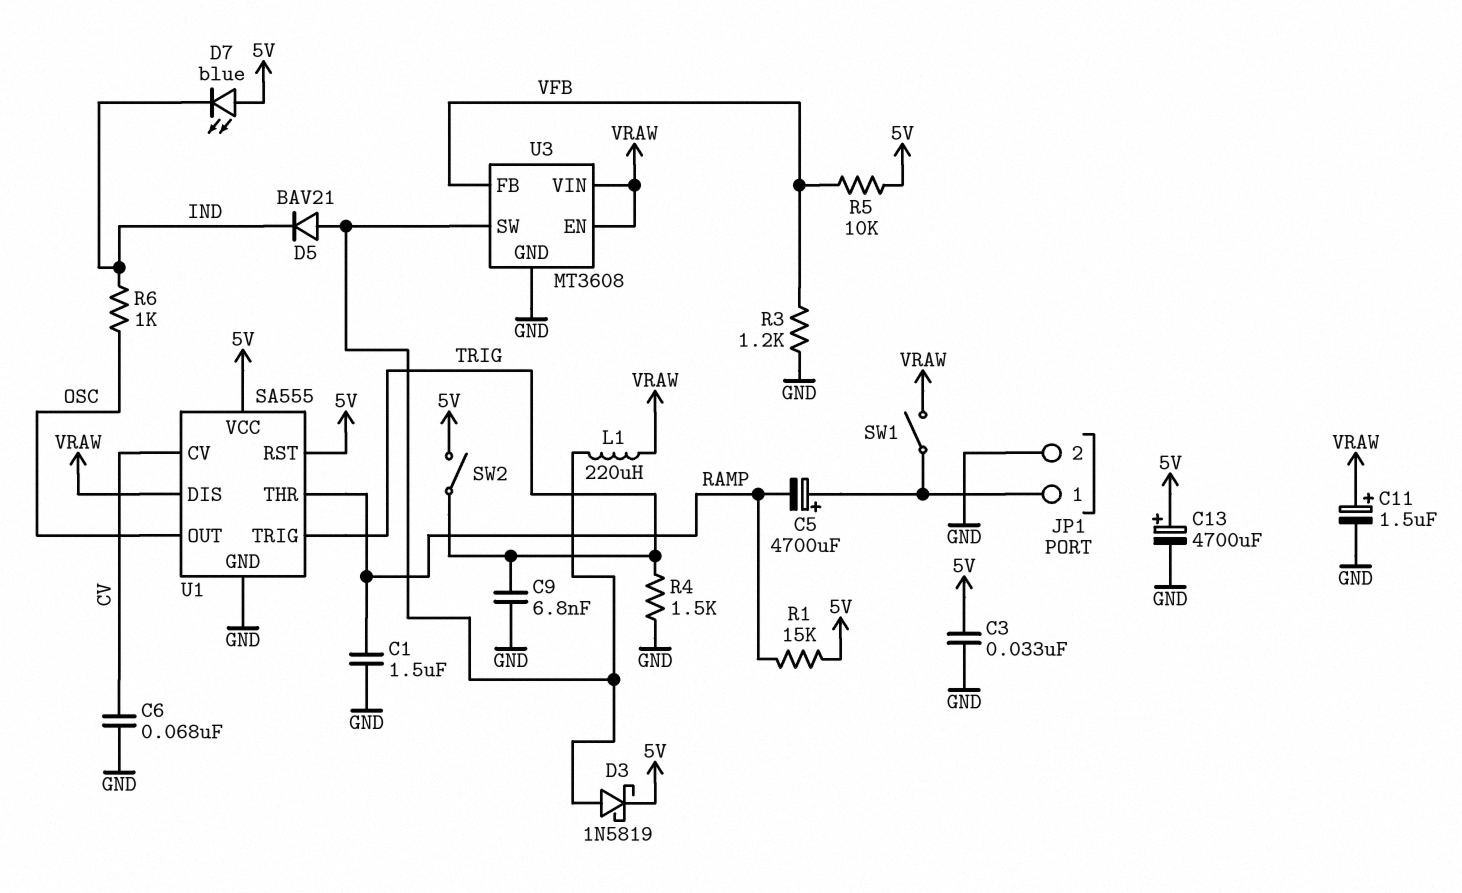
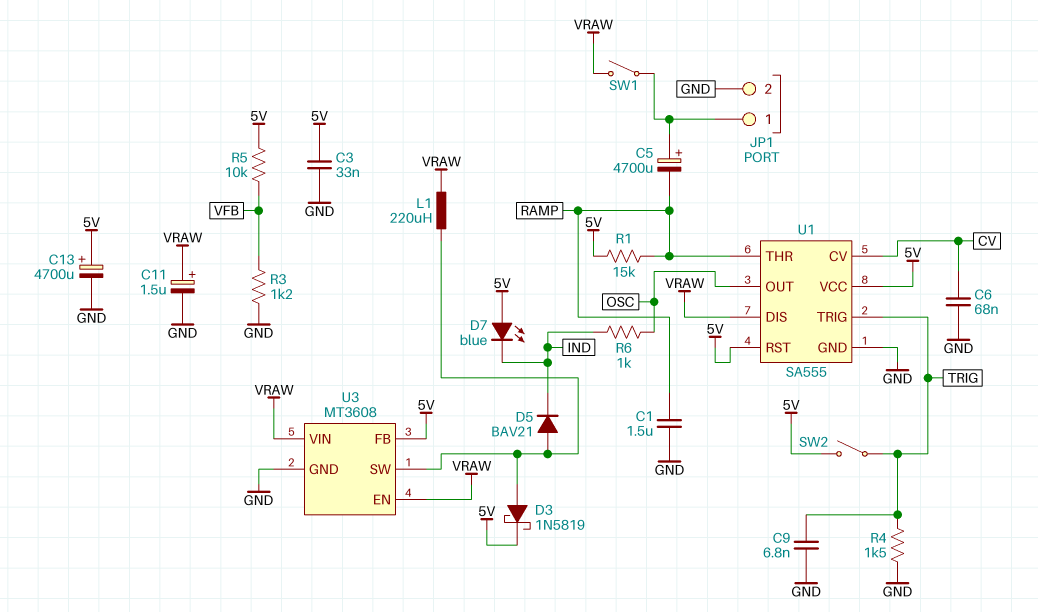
U3 pin FB: VFB -> 5V

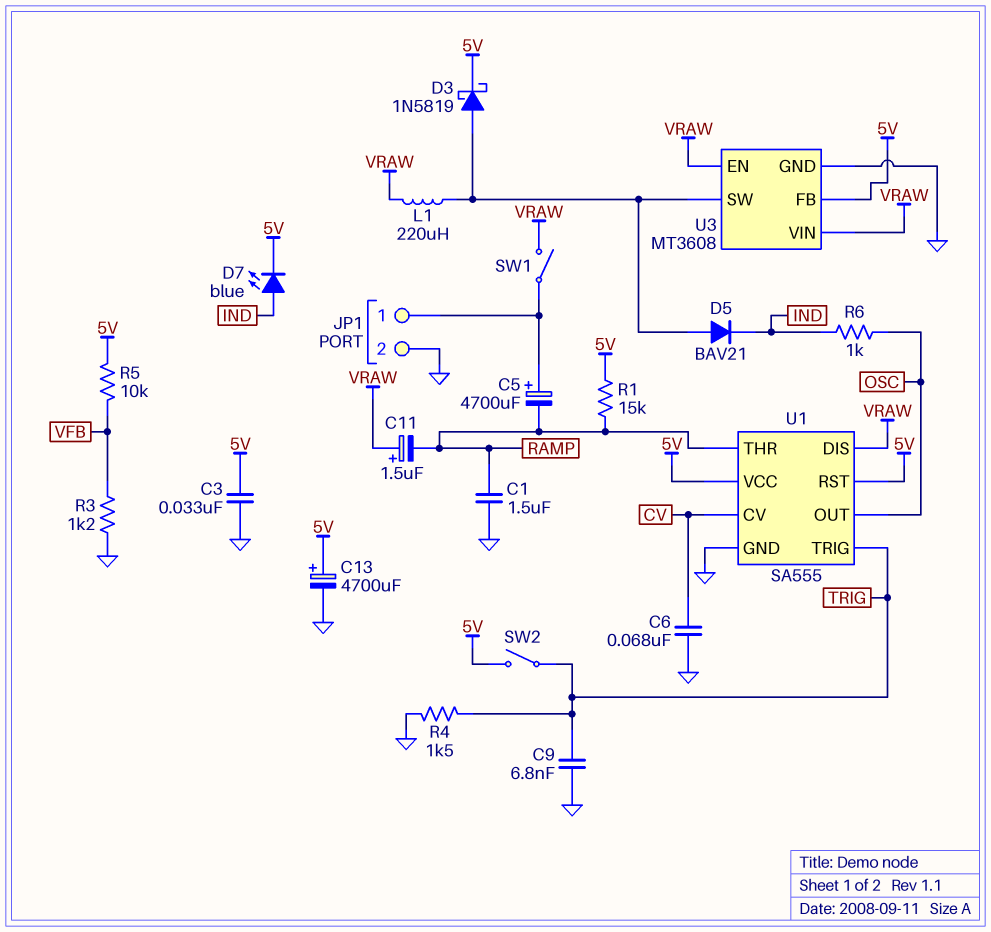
C11: 1.5uF (plus VRAW, minus GND) -> 1.5uF (plus VRAW, minus RAMP)
D7: LED blue (A 5V, K IND) -> LED blue (A IND, K 5V)

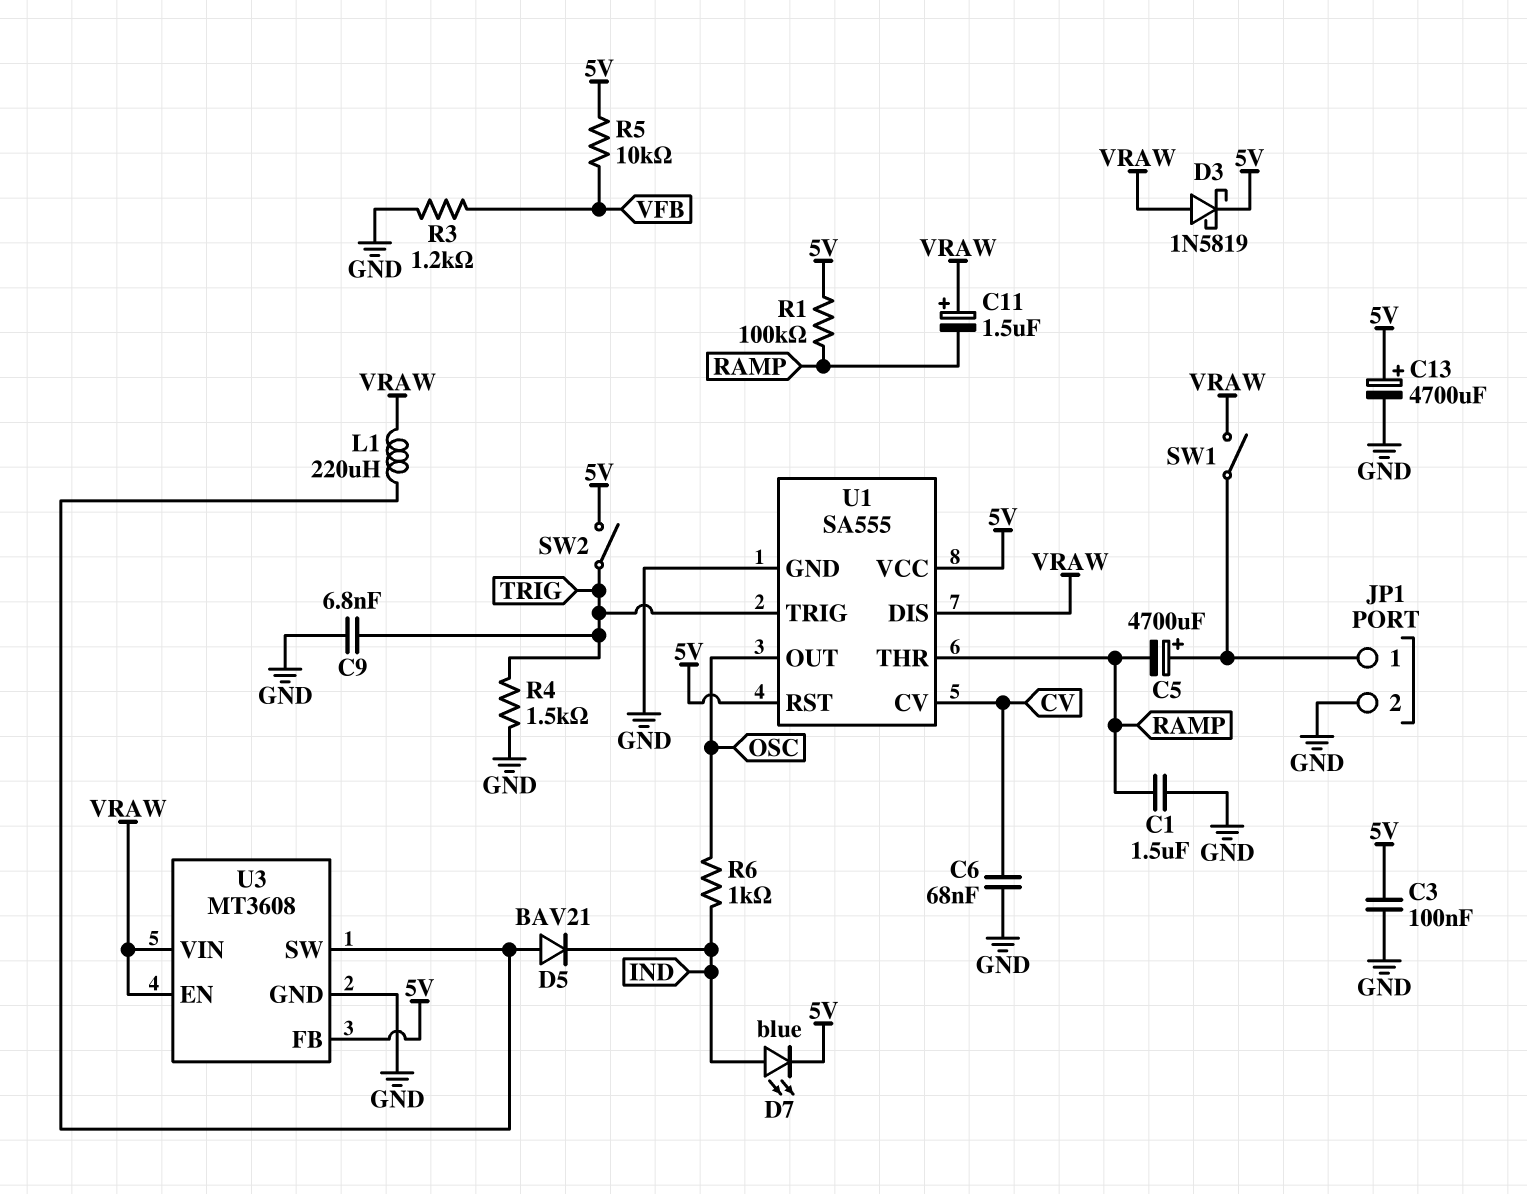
C3: 33nF (5V, GND) -> 100nF (5V, GND)
D3: schottky 1N5819 (A U3/SW, K 5V) -> schottky 1N5819 (A VRAW, K 5V)
R1: 15k (5V, RAMP) -> 100k (5V, RAMP)

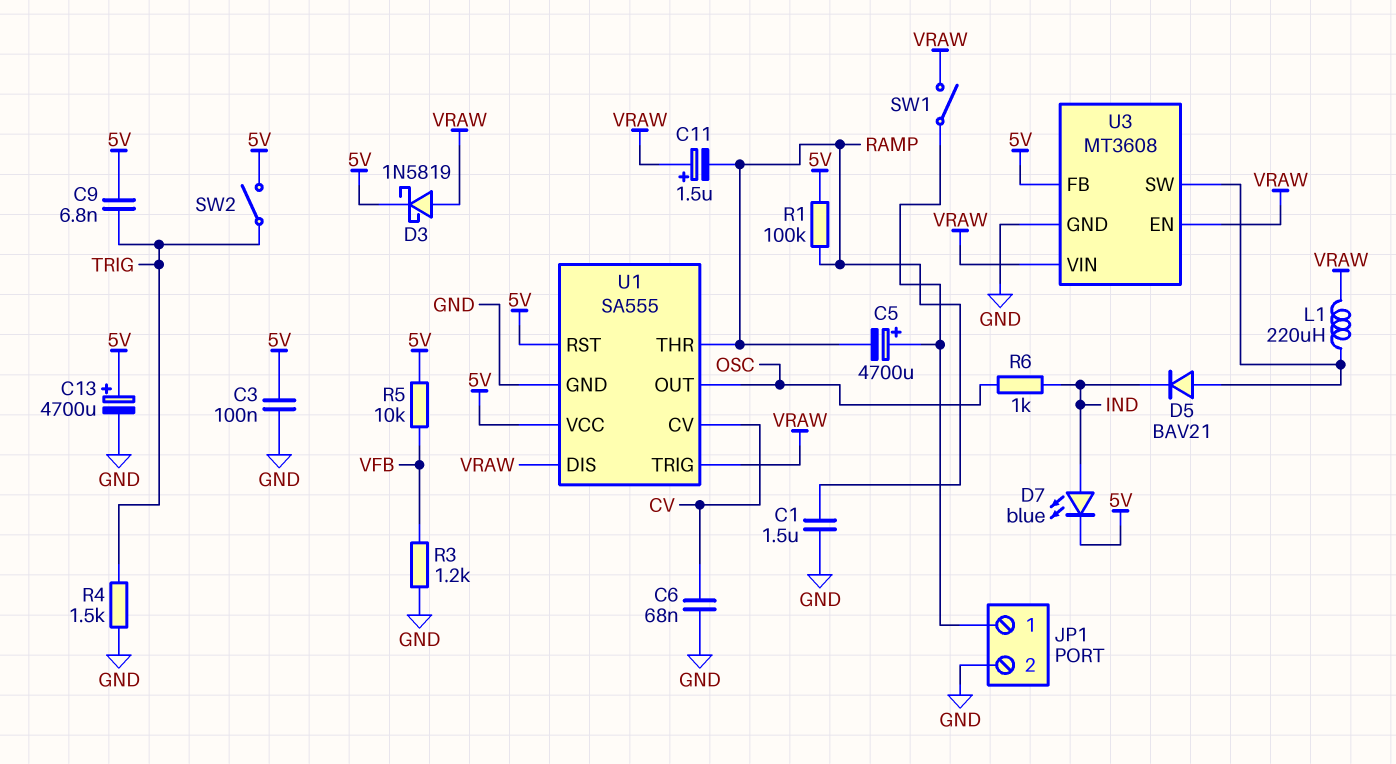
C9: 6.8nF (GND, TRIG) -> 6.8nF (5V, TRIG)
U1 pin TRIG: TRIG -> VRAW

